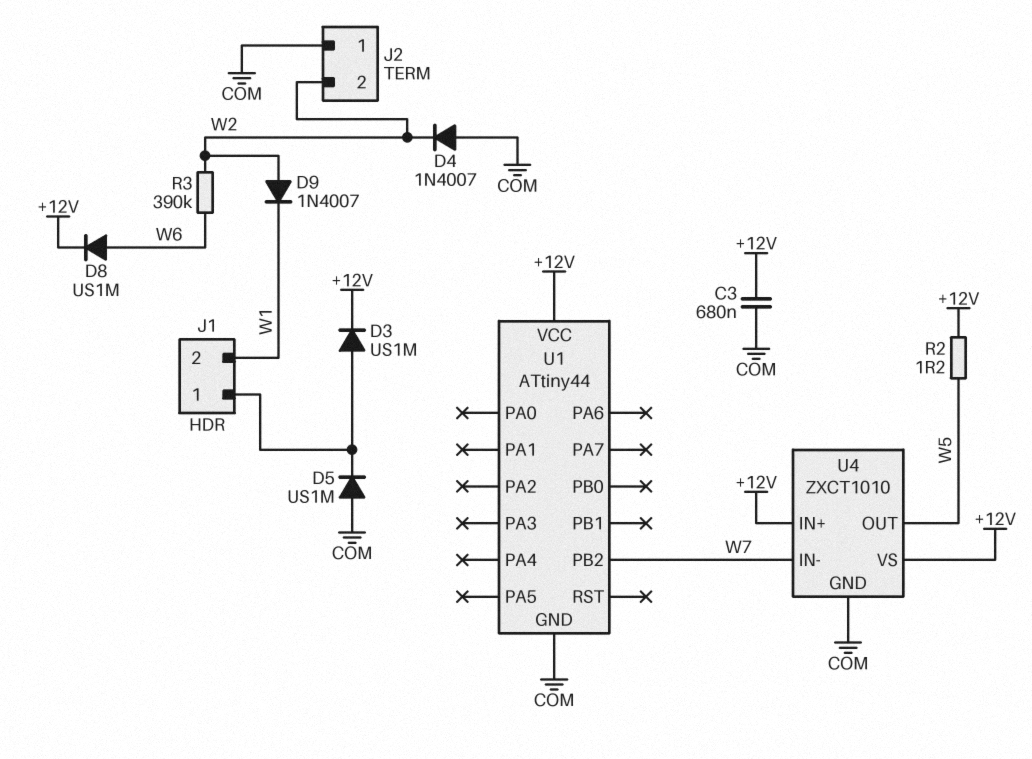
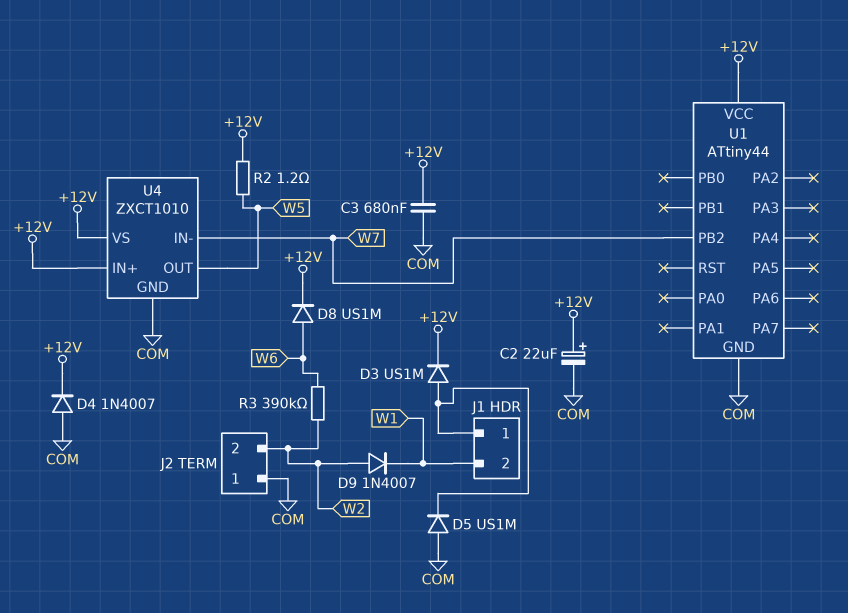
C2: none -> 22uF (plus +12V, minus COM)
D4: diode 1N4007 (A COM, K W2) -> diode 1N4007 (A COM, K +12V)

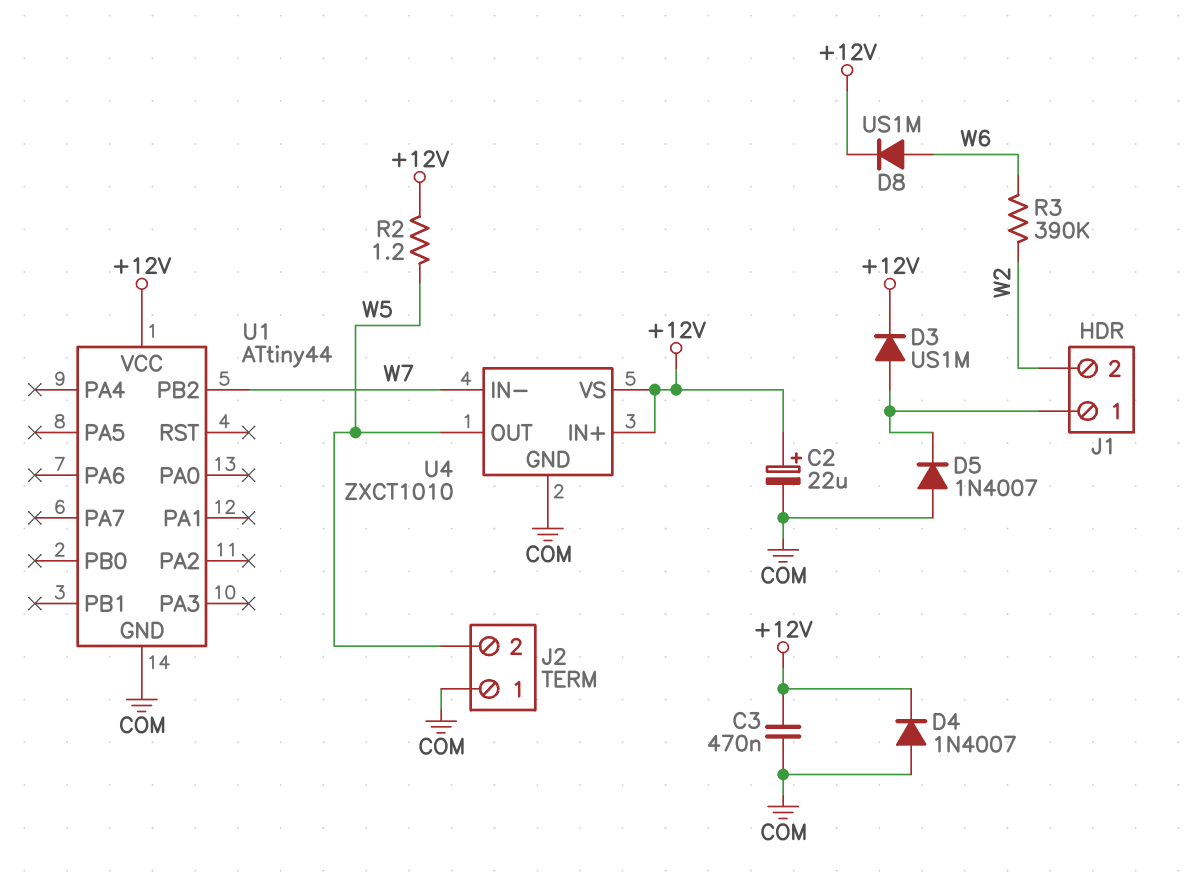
C3: 680nF (+12V, COM) -> 470nF (+12V, COM)
D5: diode US1M (A COM, K J1/1) -> diode 1N4007 (A COM, K J1/1)
D9: diode 1N4007 (A W2, K W1) -> none
J1 pin 2: W1 -> W2
J2 pin 2: W2 -> W5

